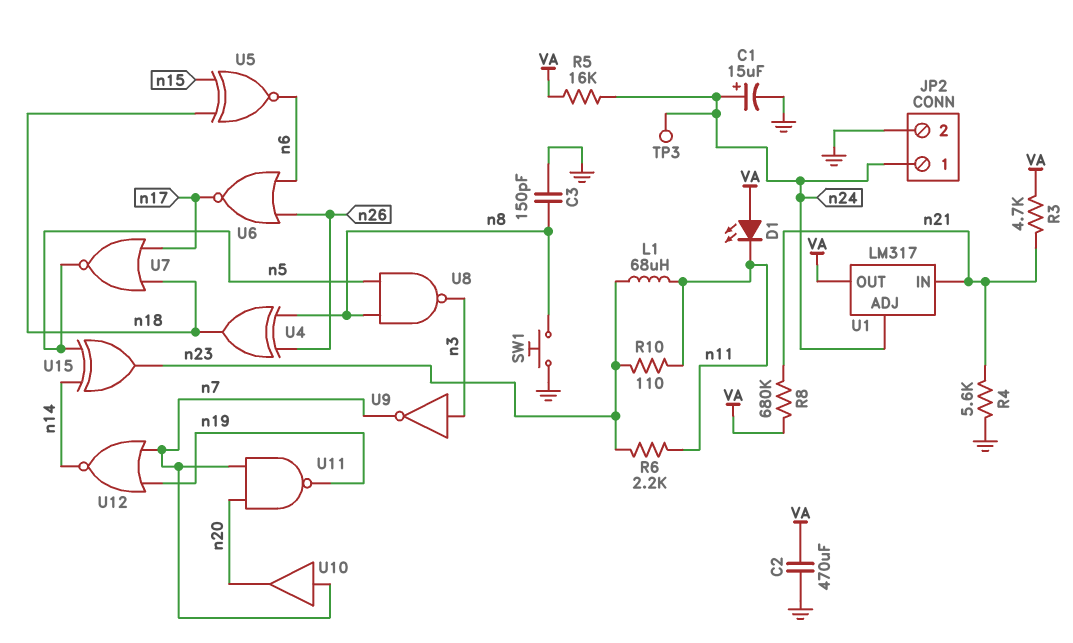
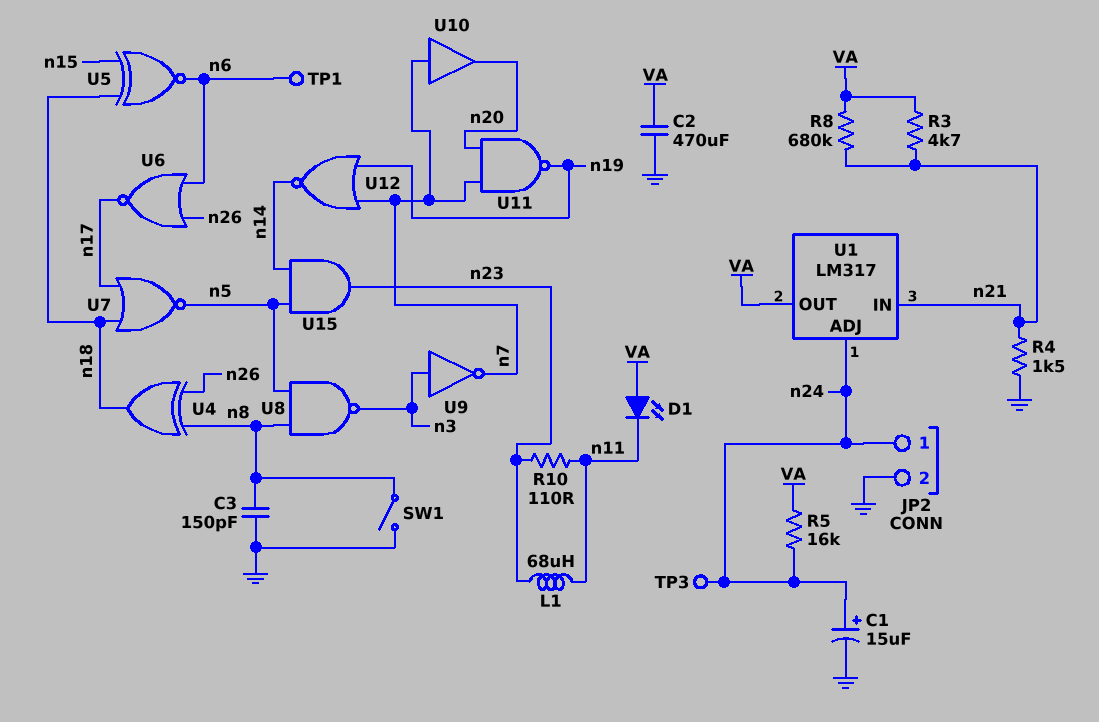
R4: 5.6k (GND, n21) -> 1.5k (GND, n21)
R6: 2.2k (n11, n23) -> none
SW1: button (GND, n8) -> switch (GND, n8)
TP1: none -> test point (n6)
U15: XOR (in n5, in n14, out n23) -> AND (in n5, in n14, out n23)

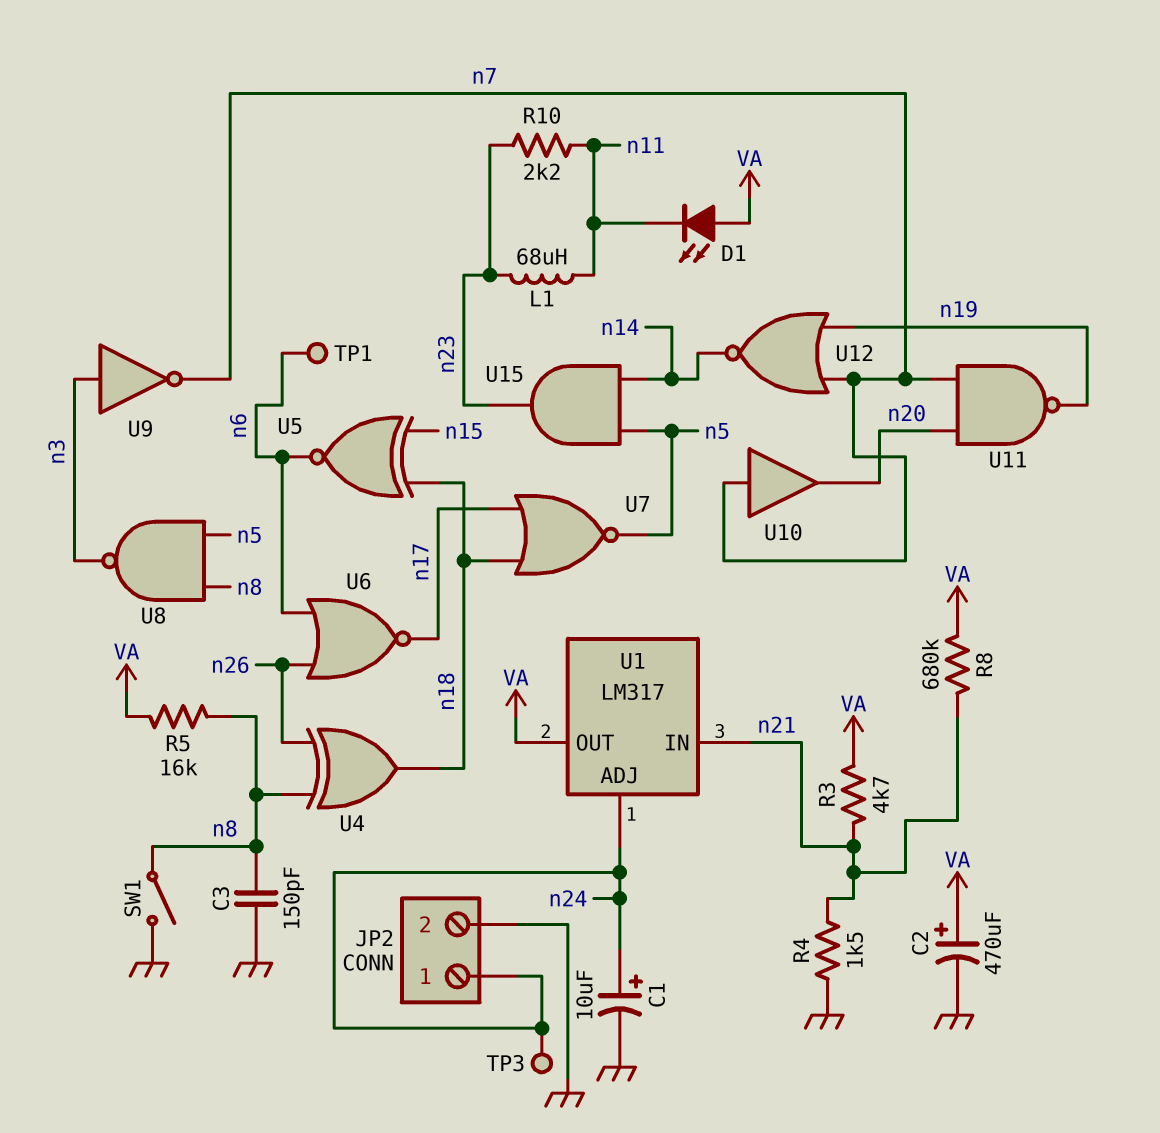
C1: 15uF (plus n24, minus GND) -> 10uF (plus n24, minus GND)
C2: 470uF (GND, VA) -> 470uF (plus VA, minus GND)
R5: 16k (VA, n24) -> 16k (VA, n8)
R10: 110 (n11, n23) -> 2.2k (n11, n23)

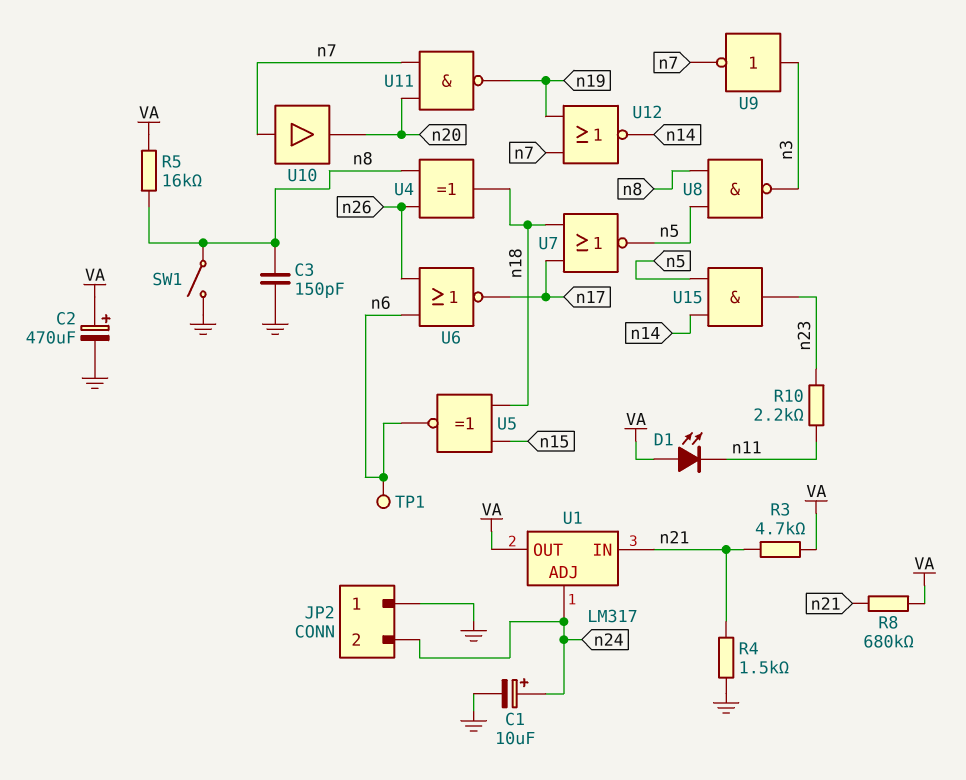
JP2 pin 1: n24 -> GND
JP2 pin 2: GND -> n24
L1: 68uH (n11, n23) -> none
TP3: test point (n24) -> none

